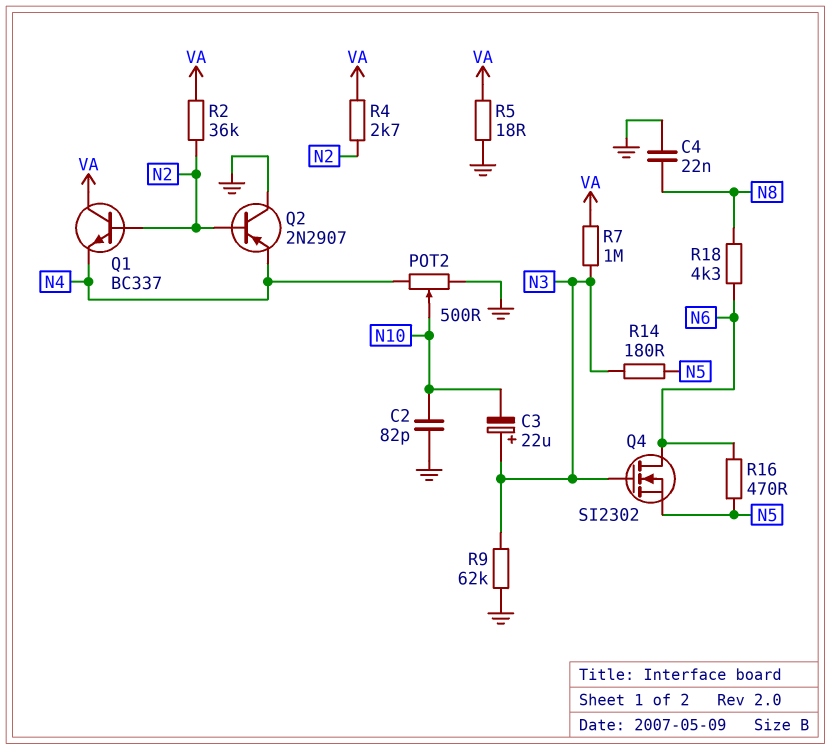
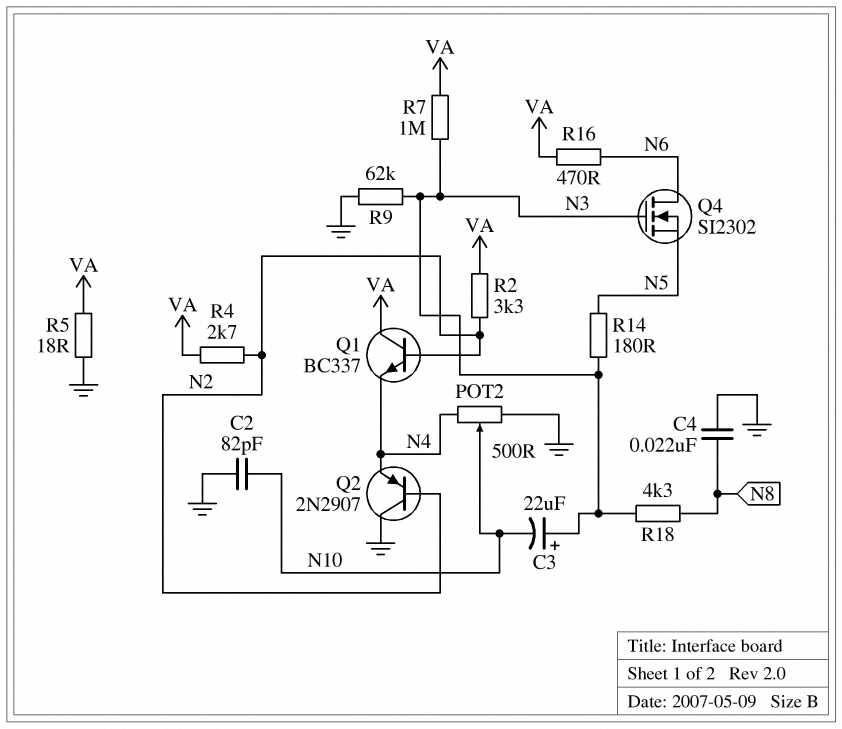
R2: 36k (N2, VA) -> 3.3k (N2, VA)
R16: 470 (N5, N6) -> 470 (N6, VA)
R18: 4.3k (N6, N8) -> 4.3k (N3, N8)

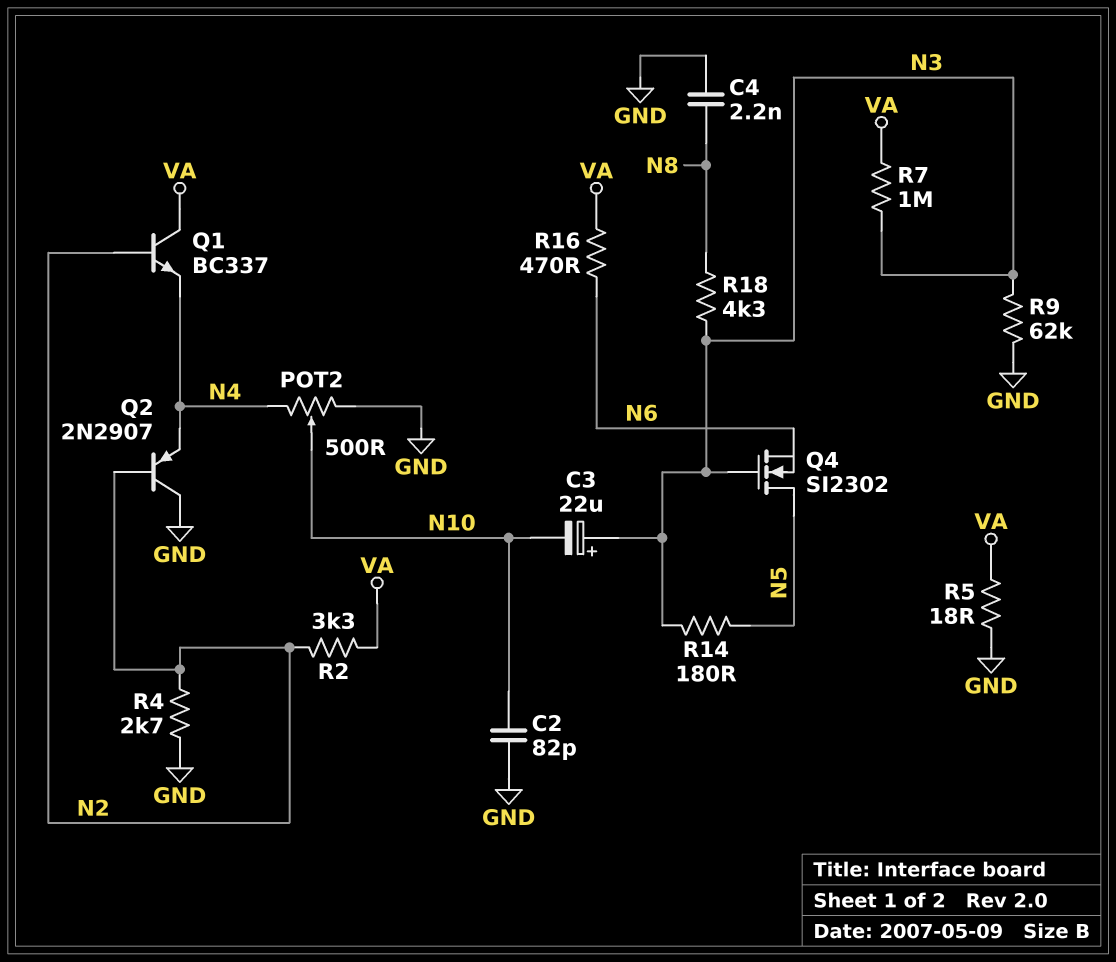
C4: 22nF (GND, N8) -> 2.2nF (GND, N8)
Q4: NMOS SI2302 (G N3, D N6, S N5) -> NMOS SI2302 (G N3, D N5, S N6)
R4: 2.7k (N2, VA) -> 2.7k (GND, N2)

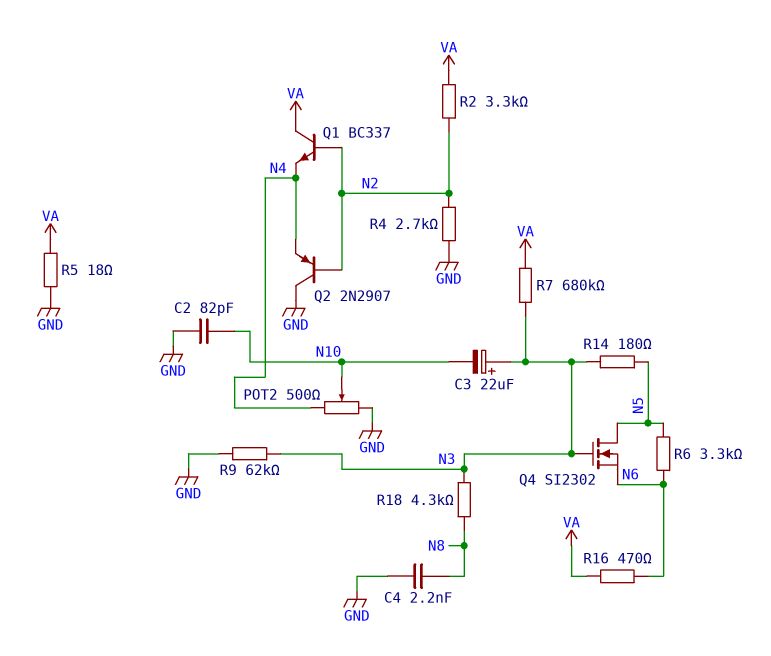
R6: none -> 3.3k (N5, N6)
R7: 1M (N3, VA) -> 680k (N3, VA)

